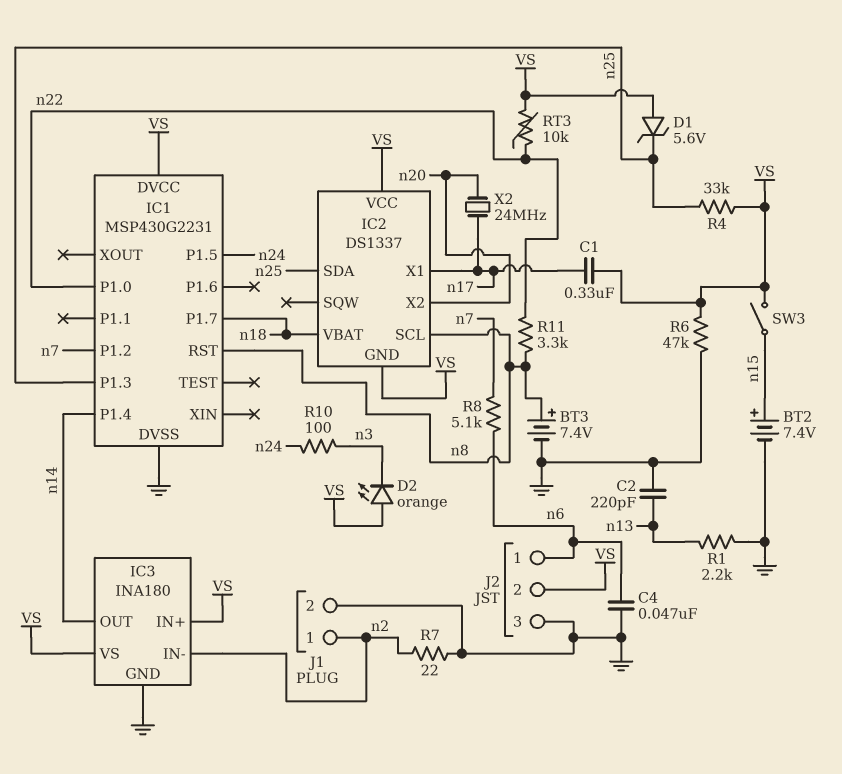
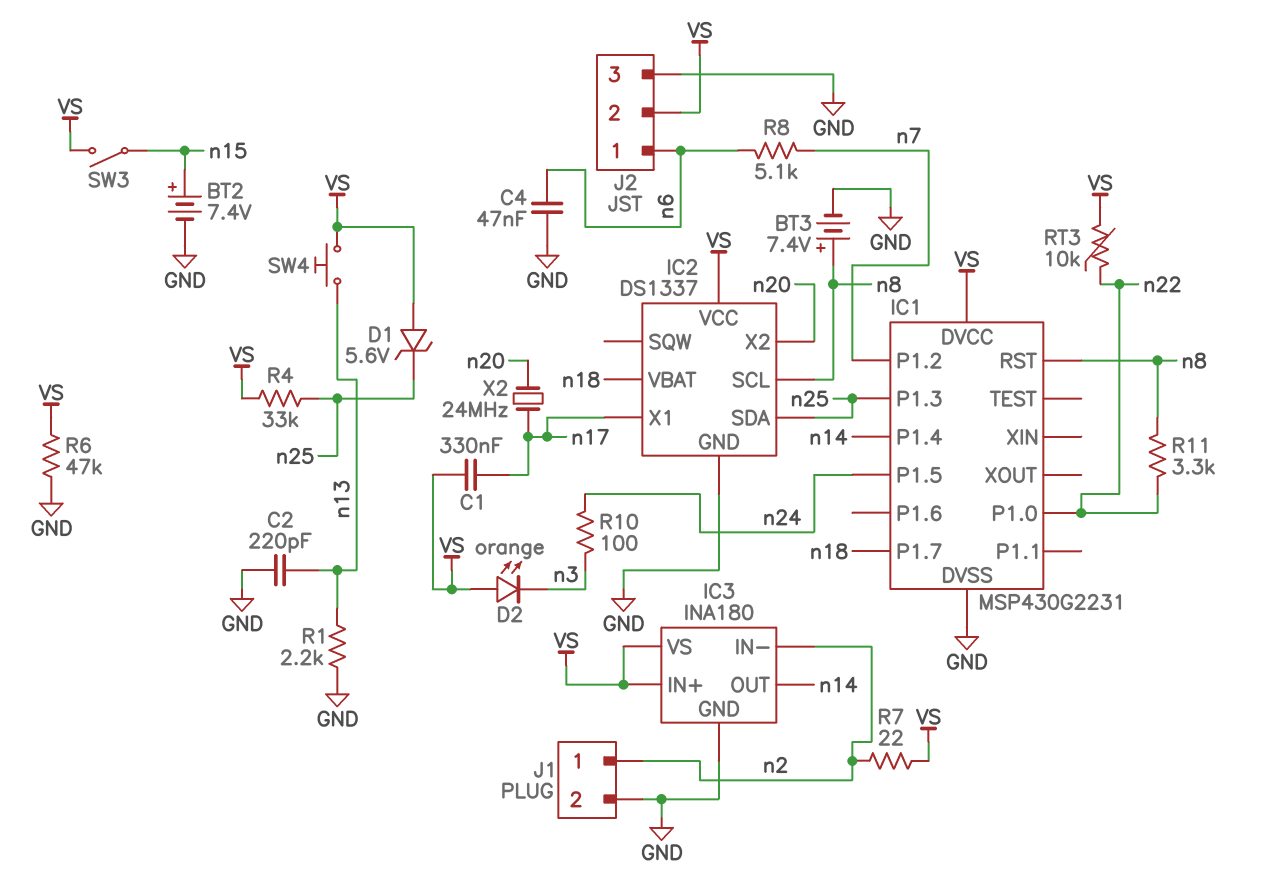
IC2 pin GND: VS -> GND
R7: 22 (GND, n2) -> 22 (VS, n2)
SW4: none -> button (VS, n13)

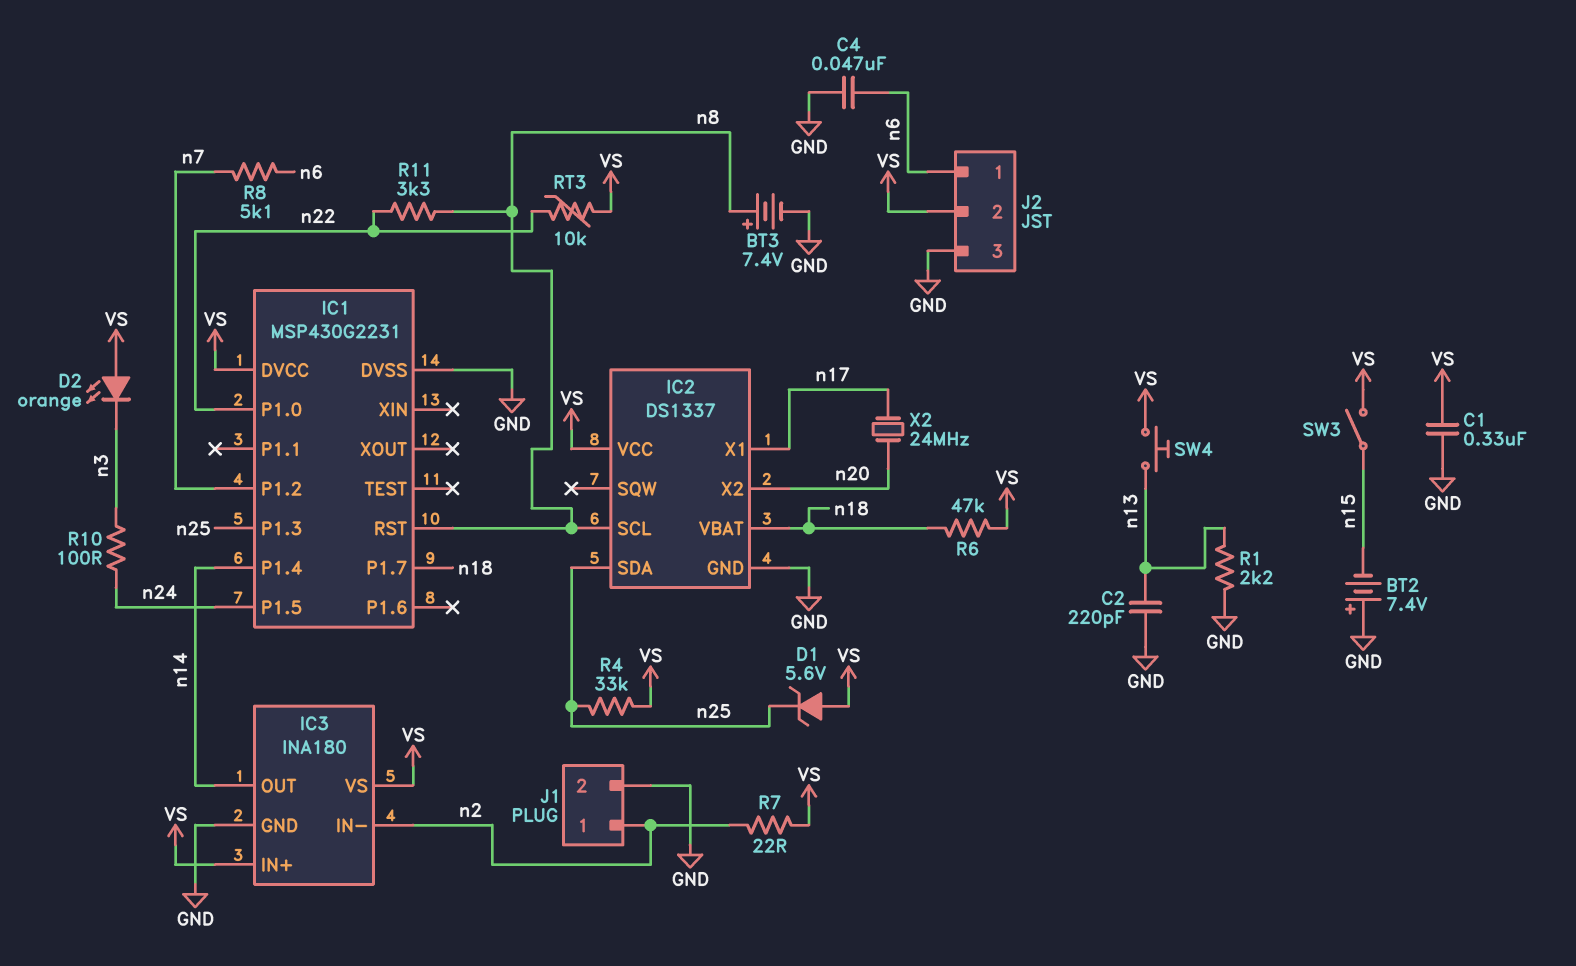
BT2: 7.4V (plus n15, minus GND) -> 7.4V (plus GND, minus n15)
C1: 330nF (VS, n17) -> 330nF (GND, VS)
R6: 47k (GND, VS) -> 47k (VS, n18)

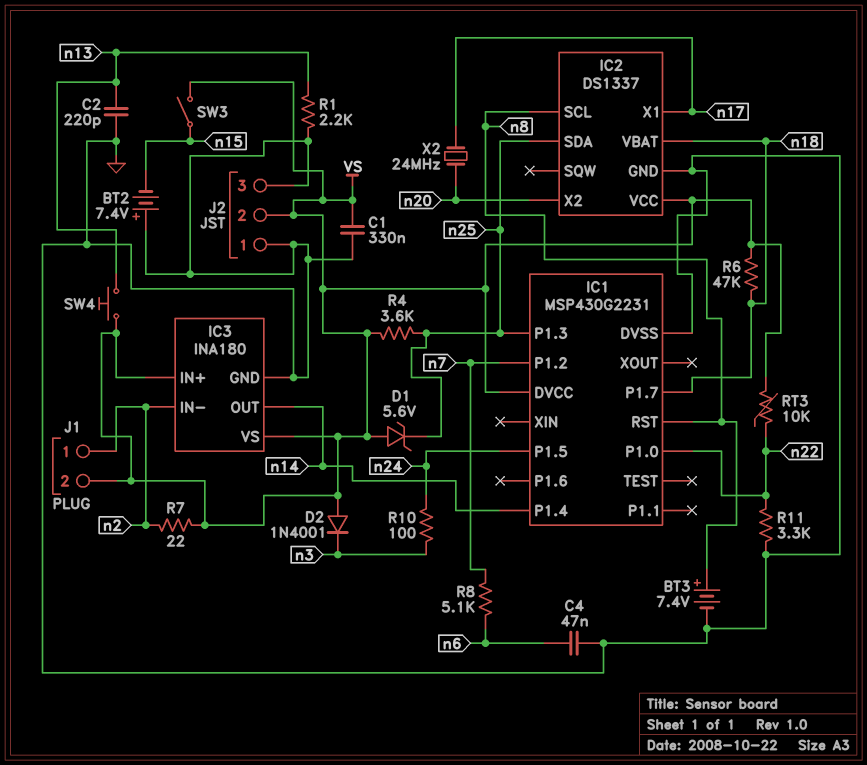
D2: LED orange (A VS, K n3) -> diode 1N4001 (A VS, K n3)
J1 pin 2: GND -> VS
J2 pin 1: n6 -> GND
R4: 33k (VS, n25) -> 3.6k (VS, n25)
R11: 3.3k (n8, n22) -> 3.3k (GND, n22)

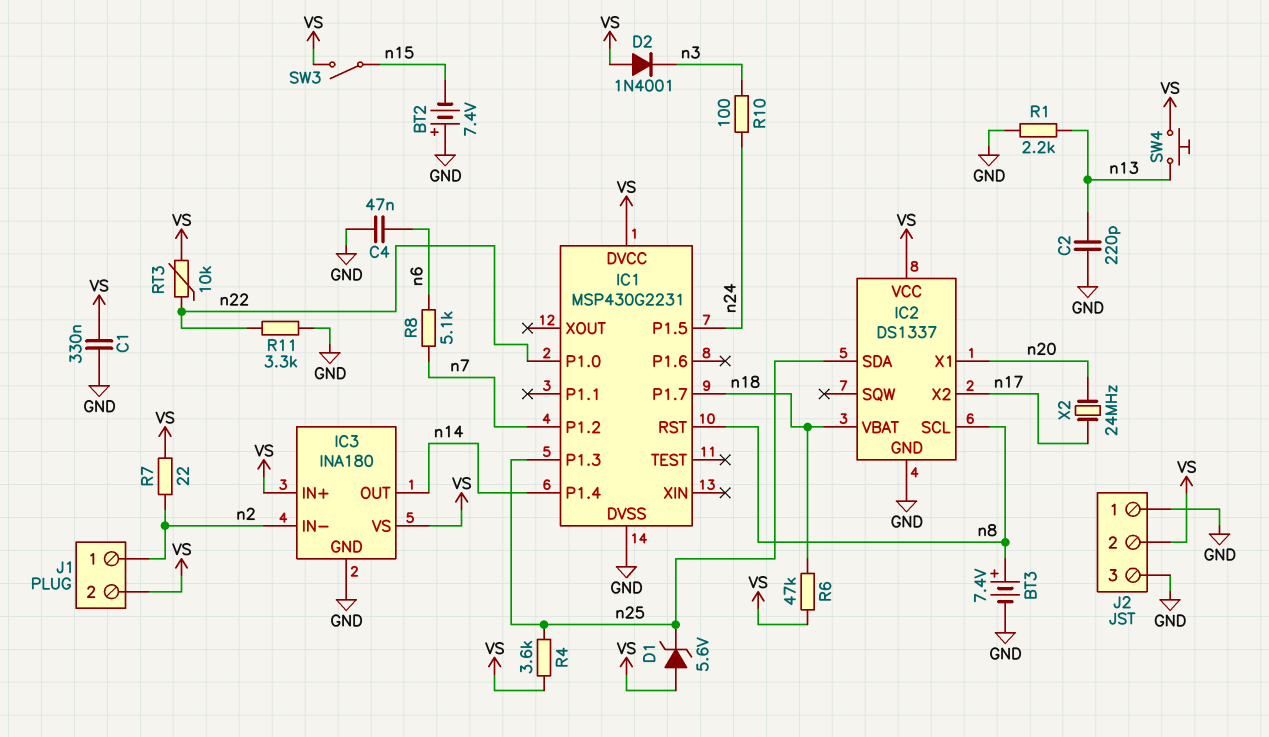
IC2 pin X1: n17 -> n20
IC2 pin X2: n20 -> n17

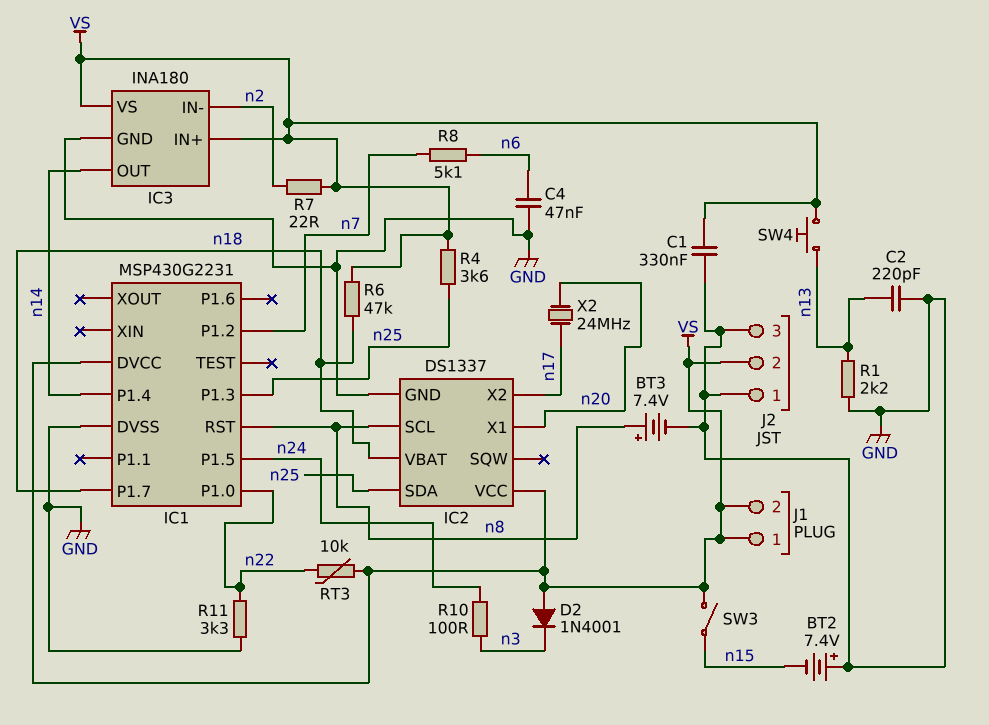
D1: zener 5.6V (A VS, K n25) -> none
J1 pin 1: n2 -> VS

